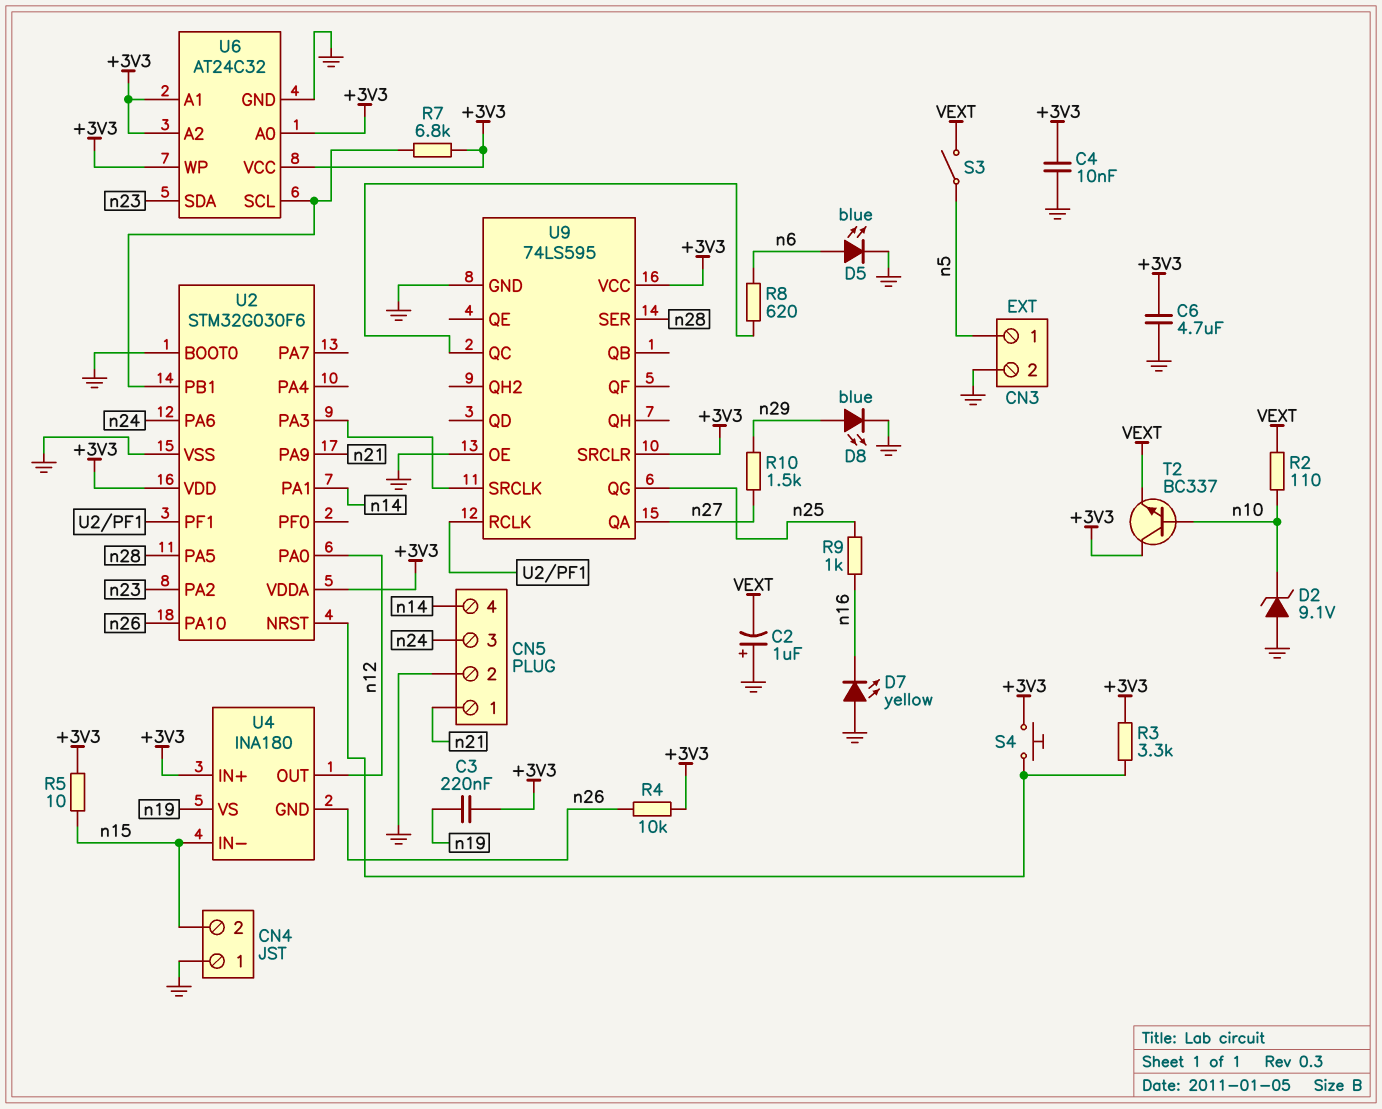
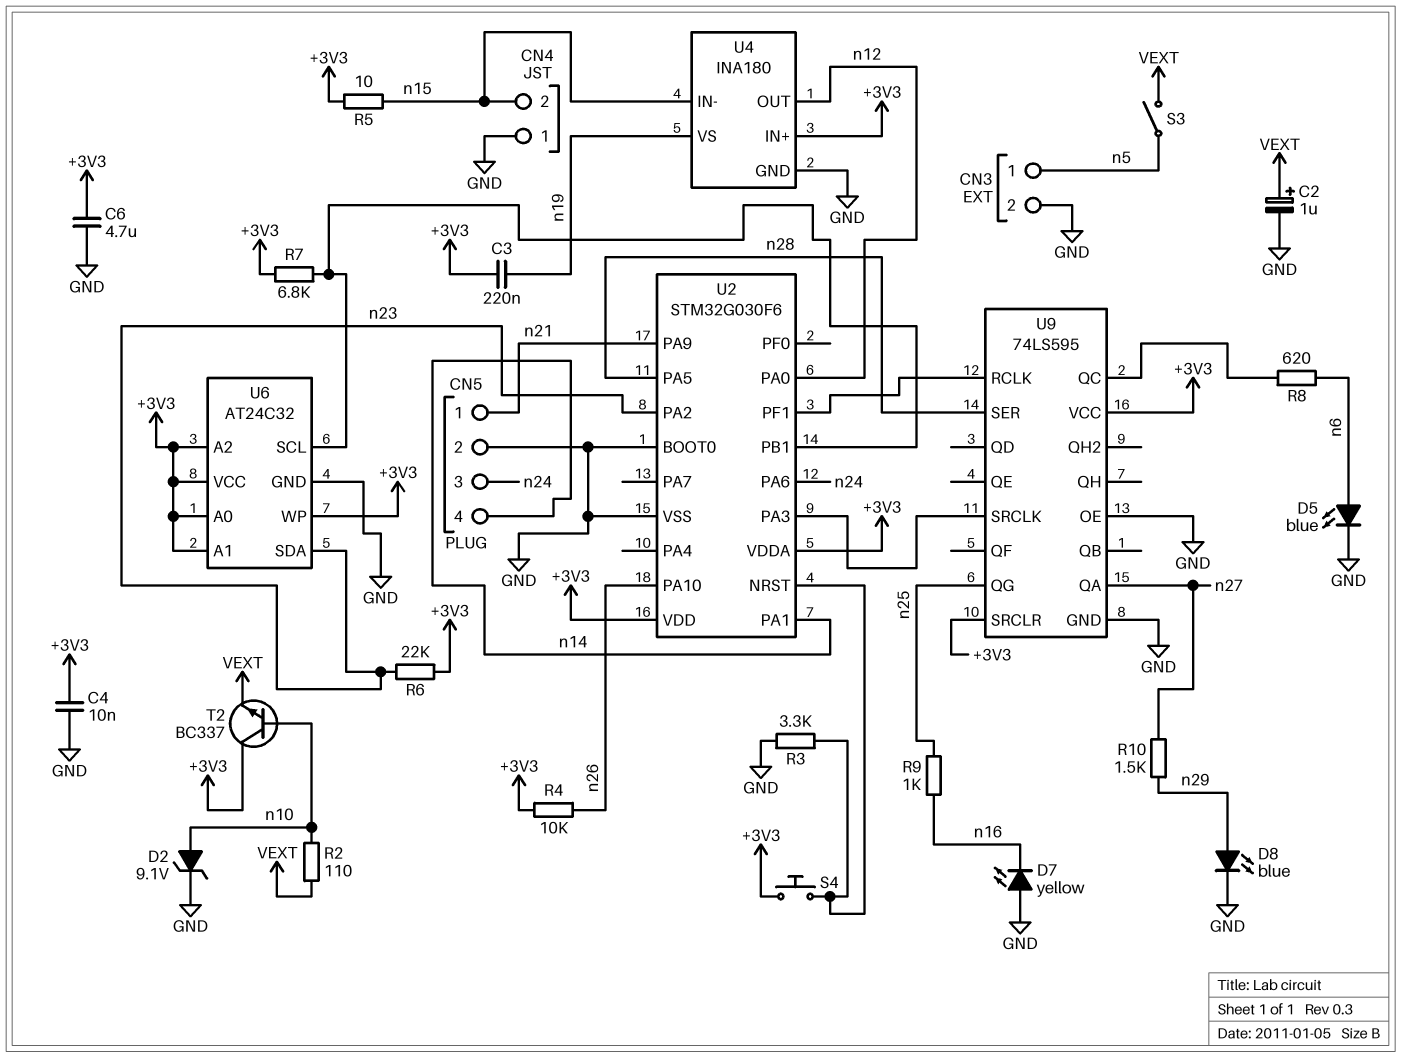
C2: 1uF (plus GND, minus VEXT) -> 1uF (plus VEXT, minus GND)
D2: zener 9.1V (A GND, K n10) -> zener 9.1V (A n10, K GND)
R3: 3.3k (+3V3, U2/NRST) -> 3.3k (GND, U2/NRST)
R6: none -> 22k (+3V3, n23)
U4 pin GND: n26 -> GND

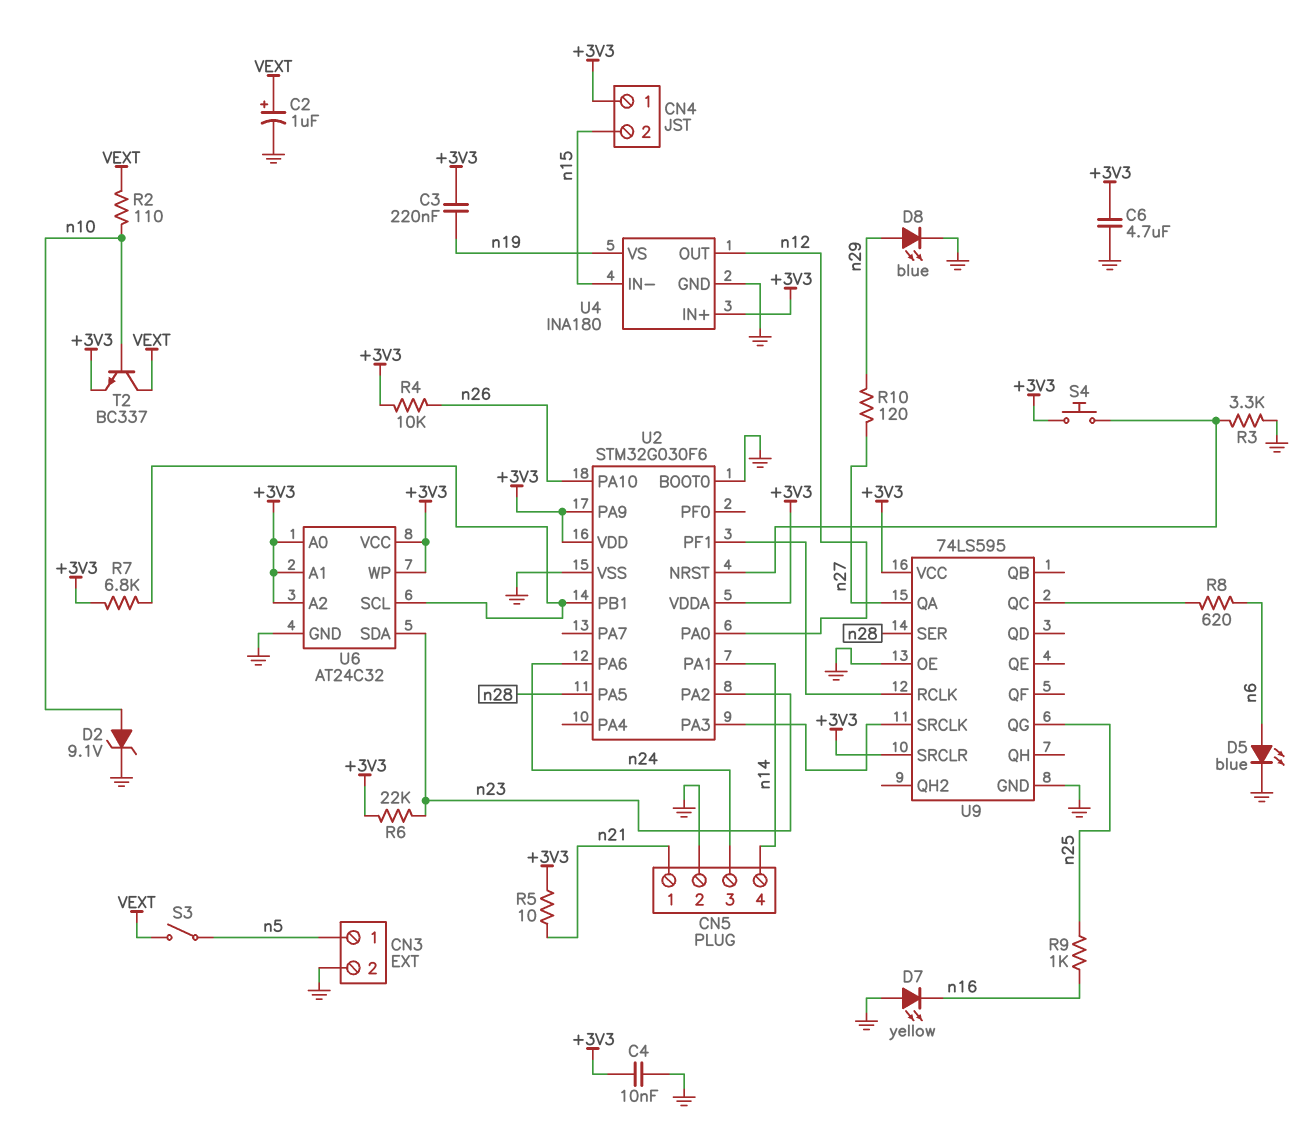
CN4 pin 1: GND -> +3V3
R5: 10 (+3V3, n15) -> 10 (+3V3, n21)
R10: 1.5k (n27, n29) -> 120 (n27, n29)
T2: NPN BC337 (B n10, C +3V3, E VEXT) -> NPN BC337 (B n10, C VEXT, E +3V3)
U2 pin PA9: n21 -> +3V3

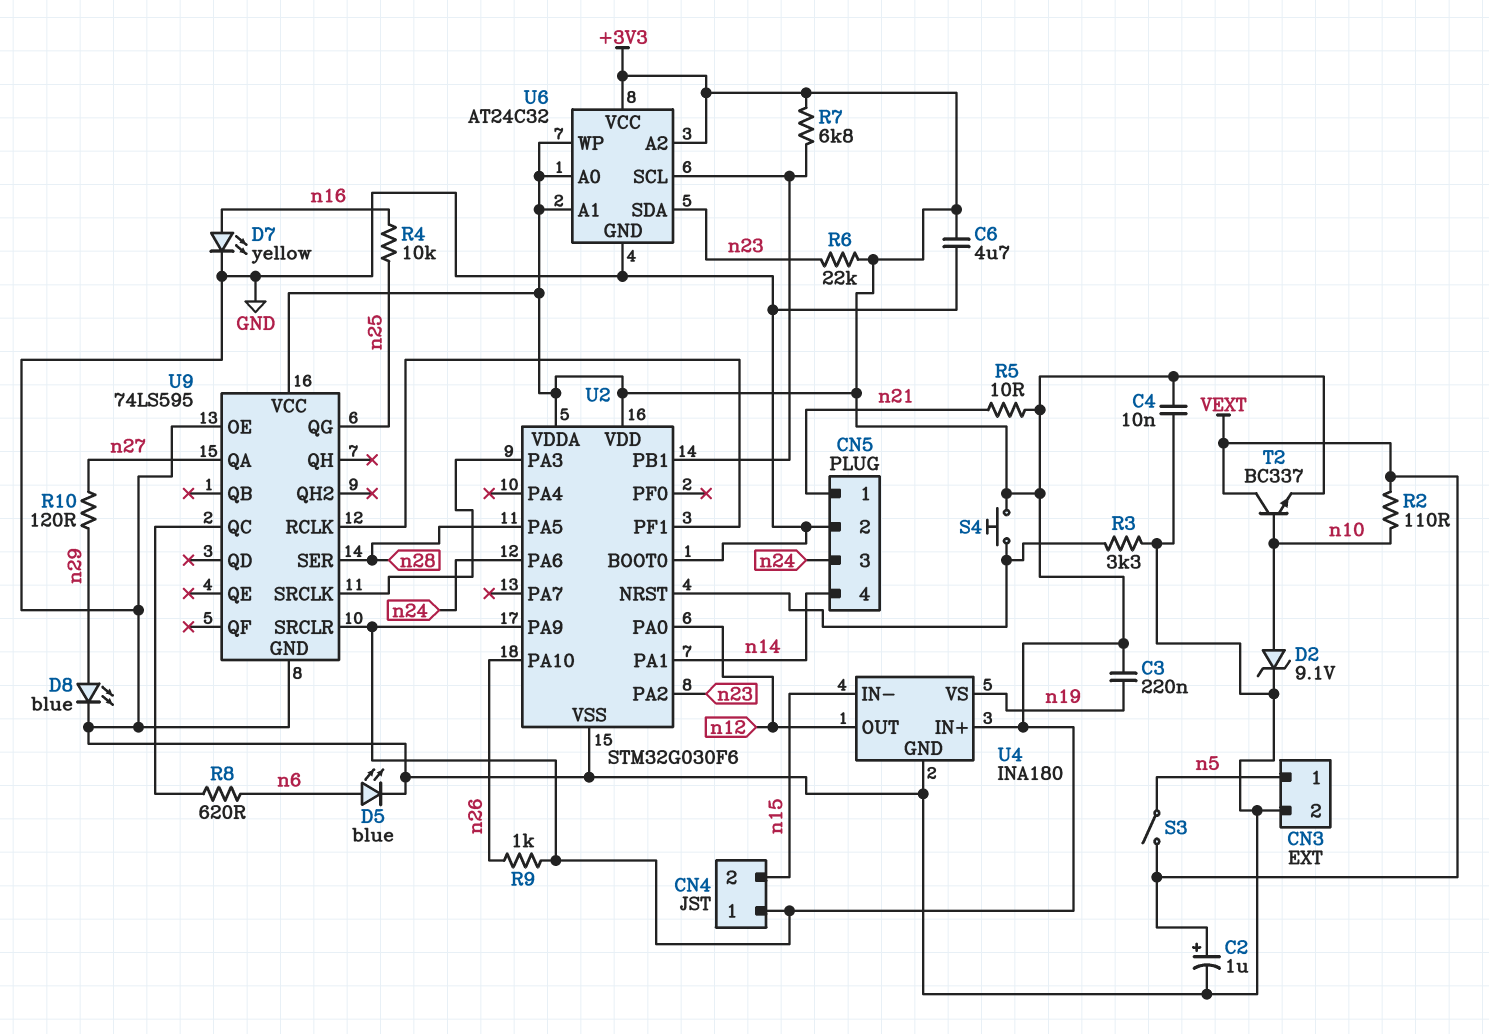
D7: LED yellow (A GND, K n16) -> LED yellow (A n16, K GND)
R4: 10k (+3V3, n26) -> 10k (n16, n25)
R9: 1k (n16, n25) -> 1k (+3V3, n26)

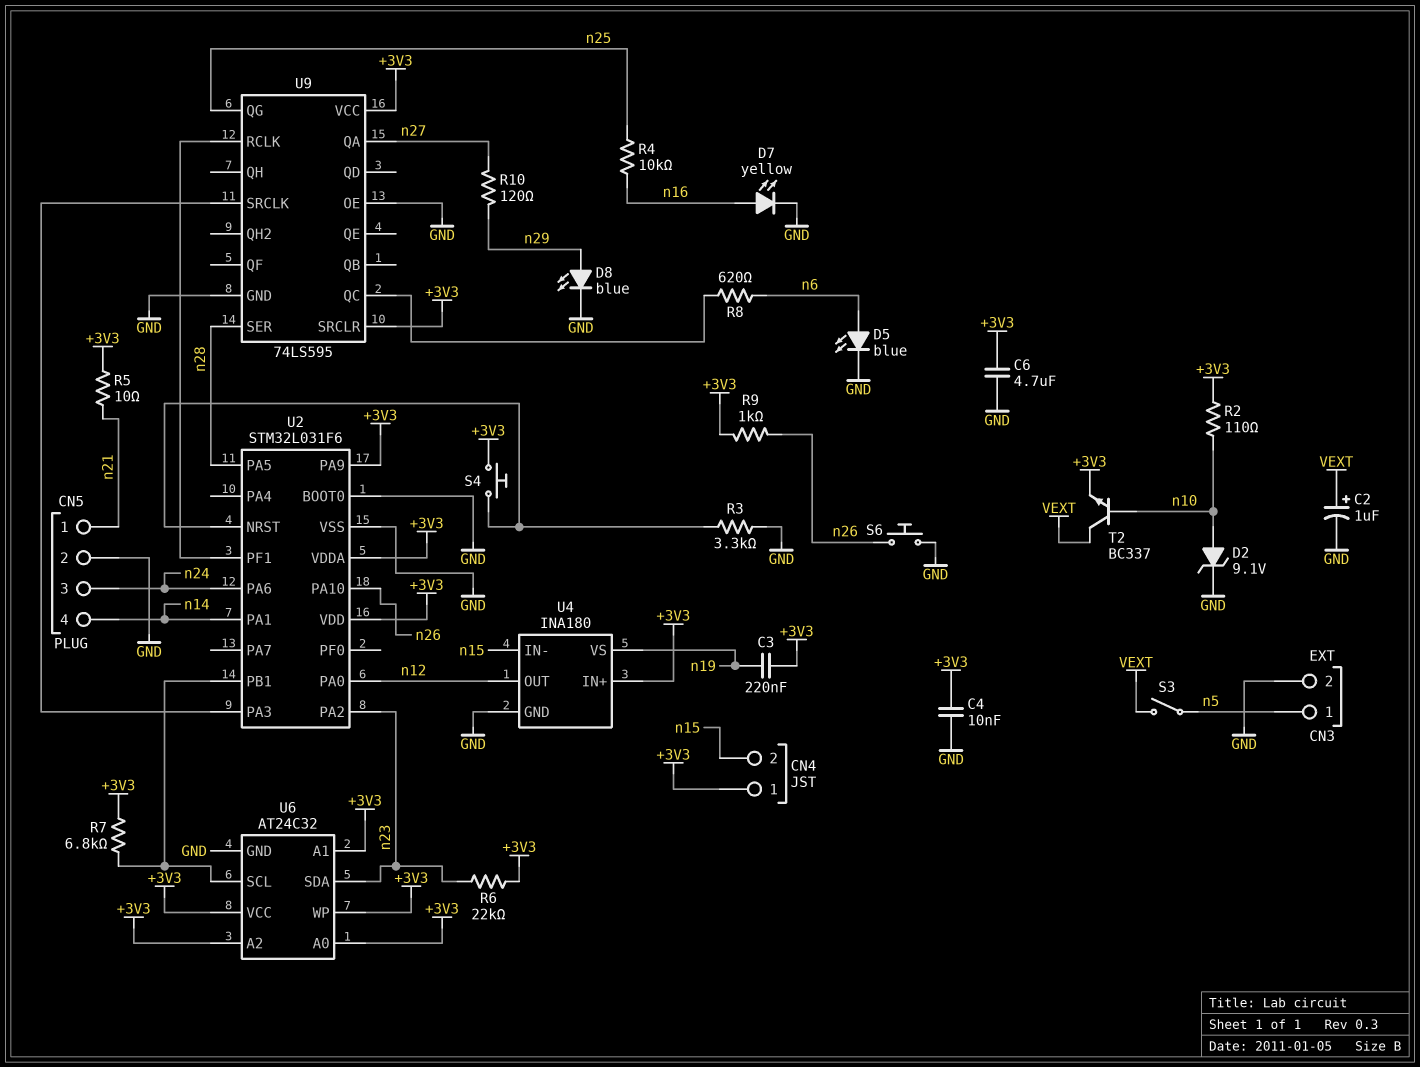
R2: 110 (VEXT, n10) -> 110 (+3V3, n10)
S6: none -> button (GND, n26)
U2: STM32G030F6 -> STM32L031F6

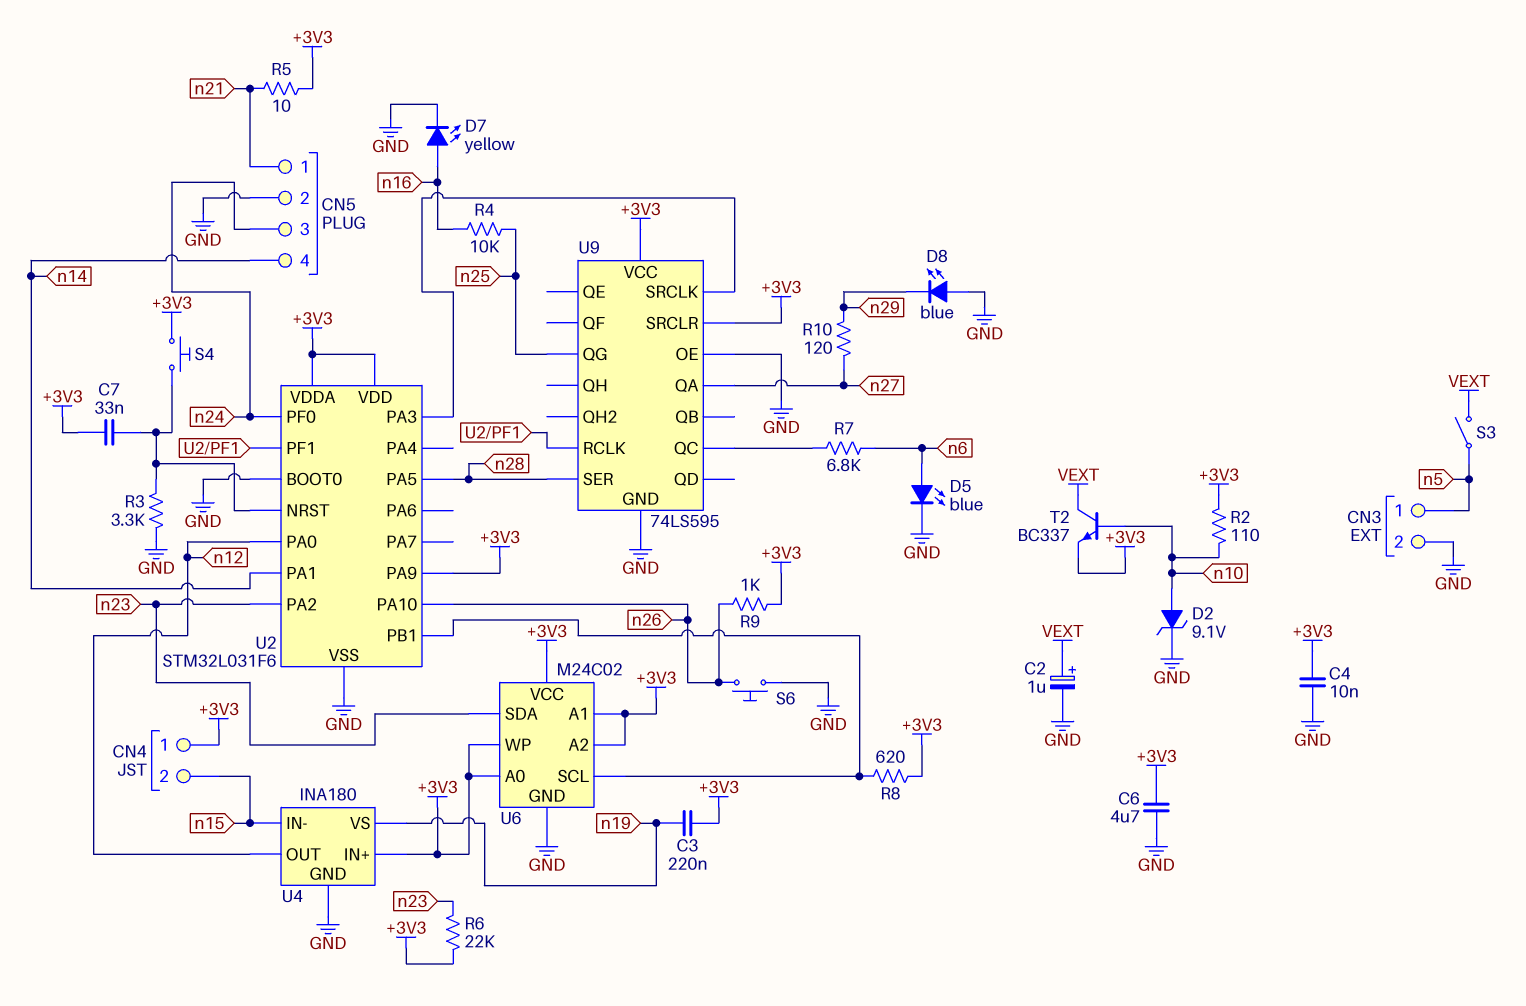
C7: none -> 33nF (+3V3, U2/NRST)
D8: LED blue (A n29, K GND) -> LED blue (A GND, K n29)
R7: 6.8k (+3V3, U2/PB1) -> 6.8k (U9/QC, n6)
R8: 620 (U9/QC, n6) -> 620 (+3V3, U2/PB1)
U2 pin PA6: n24 -> none
U2 pin PF0: none -> n24
U6: AT24C32 -> M24C02

